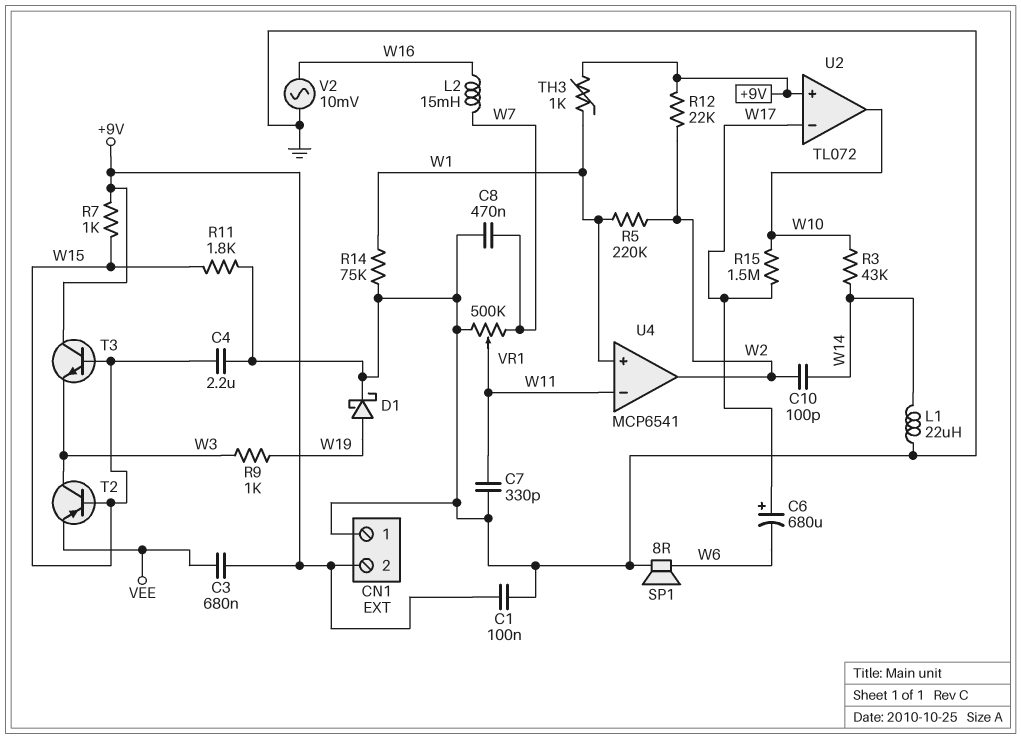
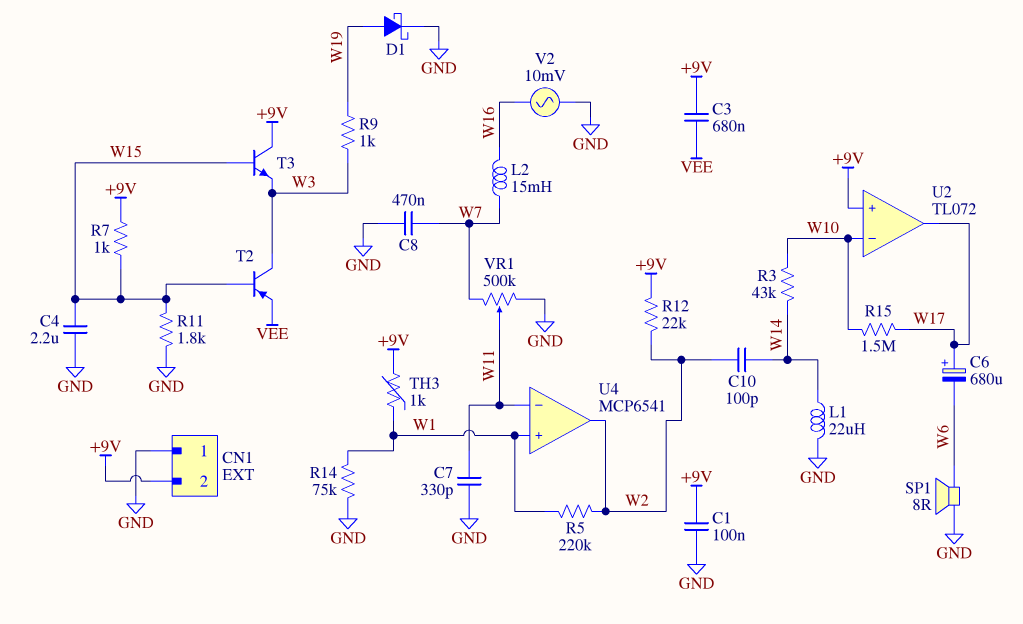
U2 pin in-: W17 -> W10
U2 pin out: W10 -> W17

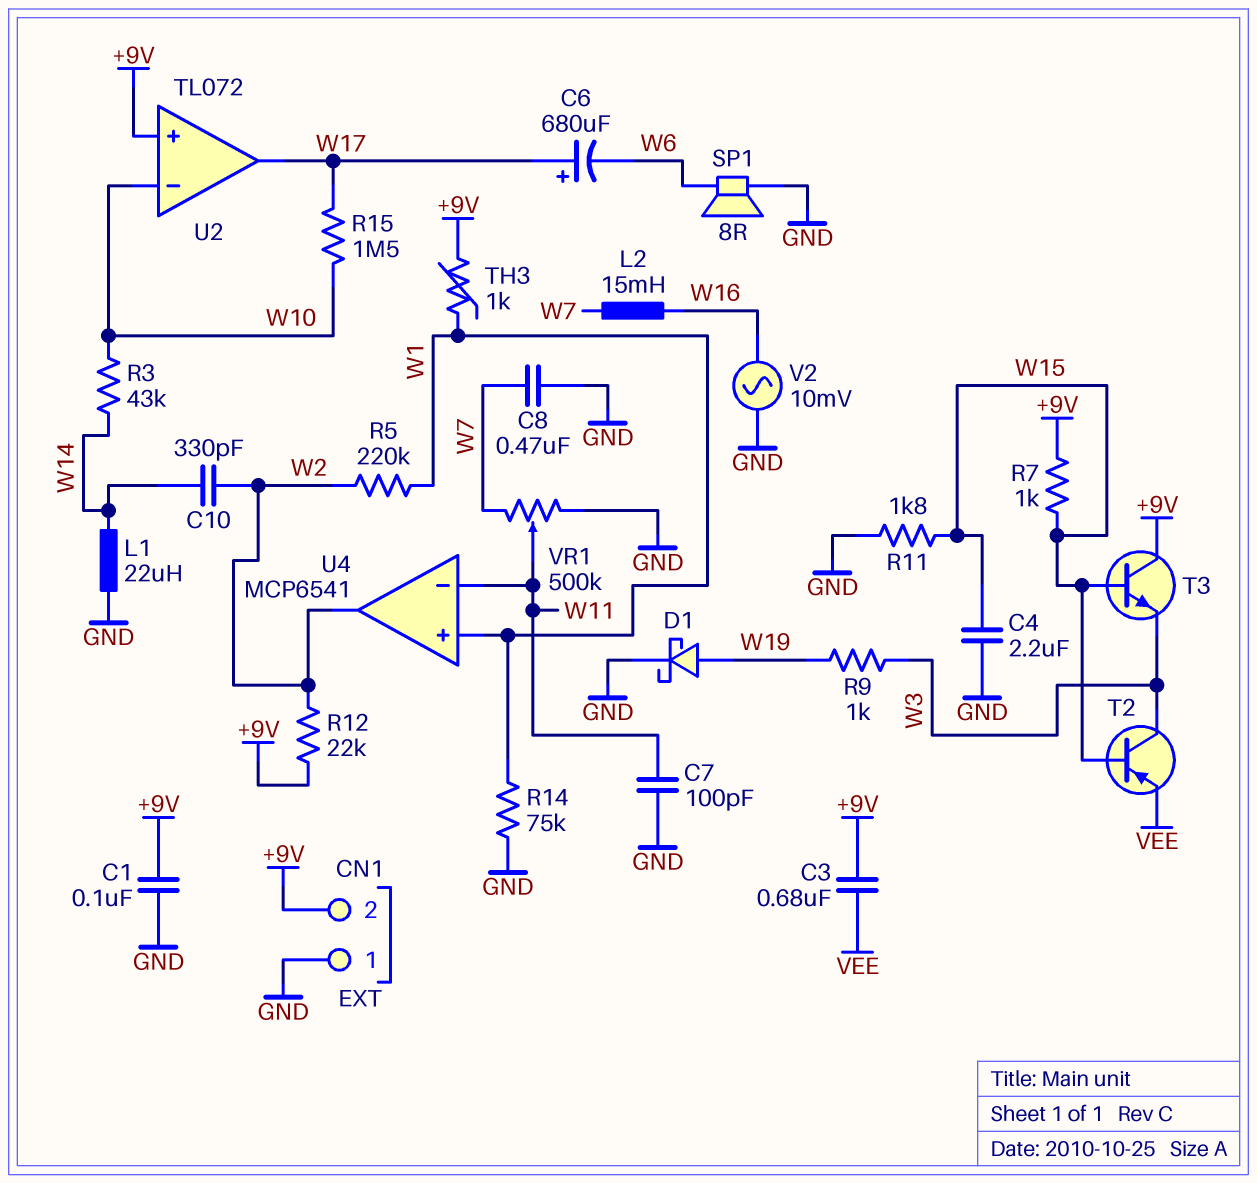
C7: 330pF (GND, W11) -> 100pF (GND, W11)
C10: 100pF (W2, W14) -> 330pF (W2, W14)

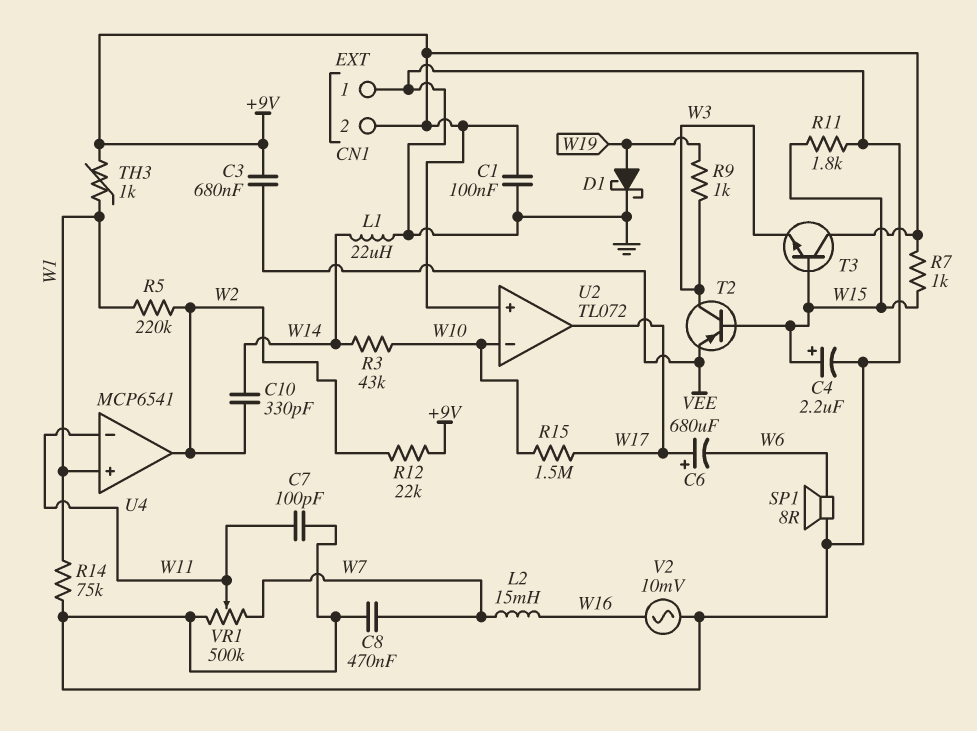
C4: 2.2uF (GND, W15) -> 2.2uF (plus W15, minus GND)

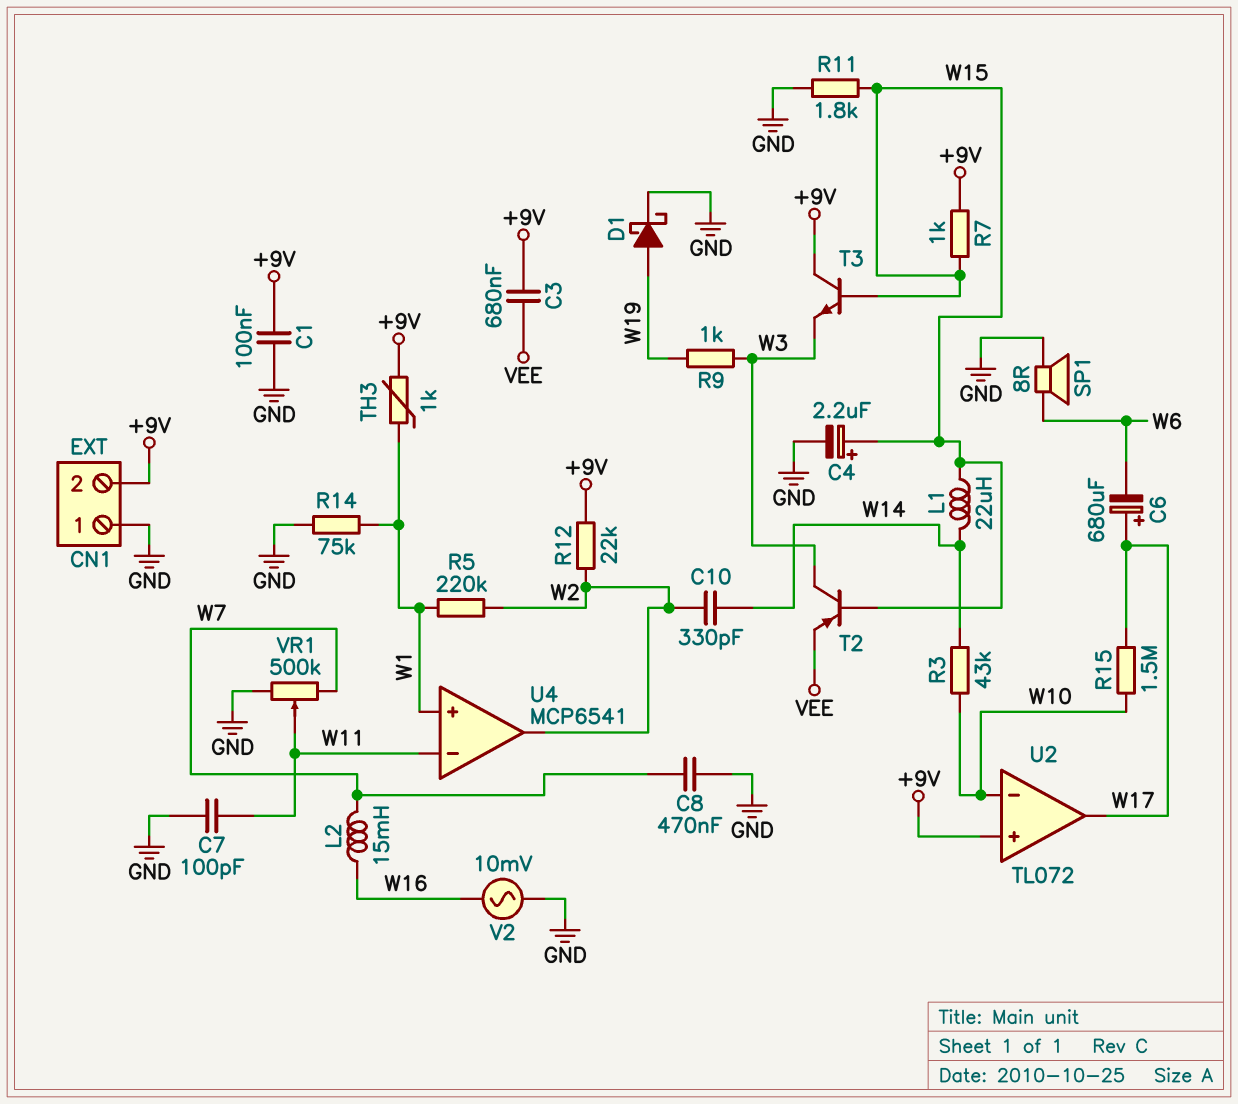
L1: 22uH (GND, W14) -> 22uH (W14, W15)

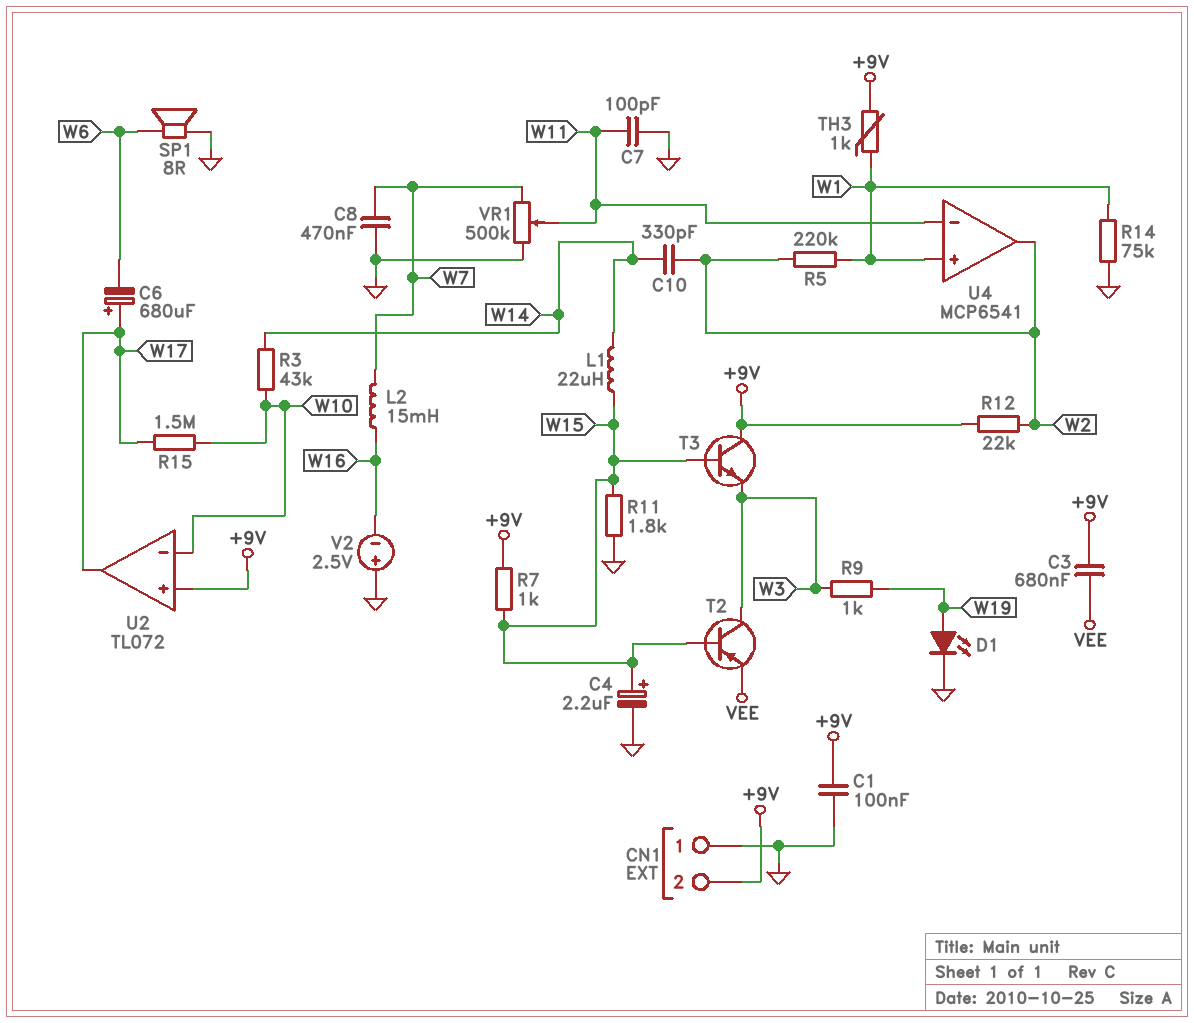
D1: schottky (A W19, K GND) -> LED (A W19, K GND)
V2: AC 10mV (GND, W16) -> 2.5V (plus GND, minus W16)

